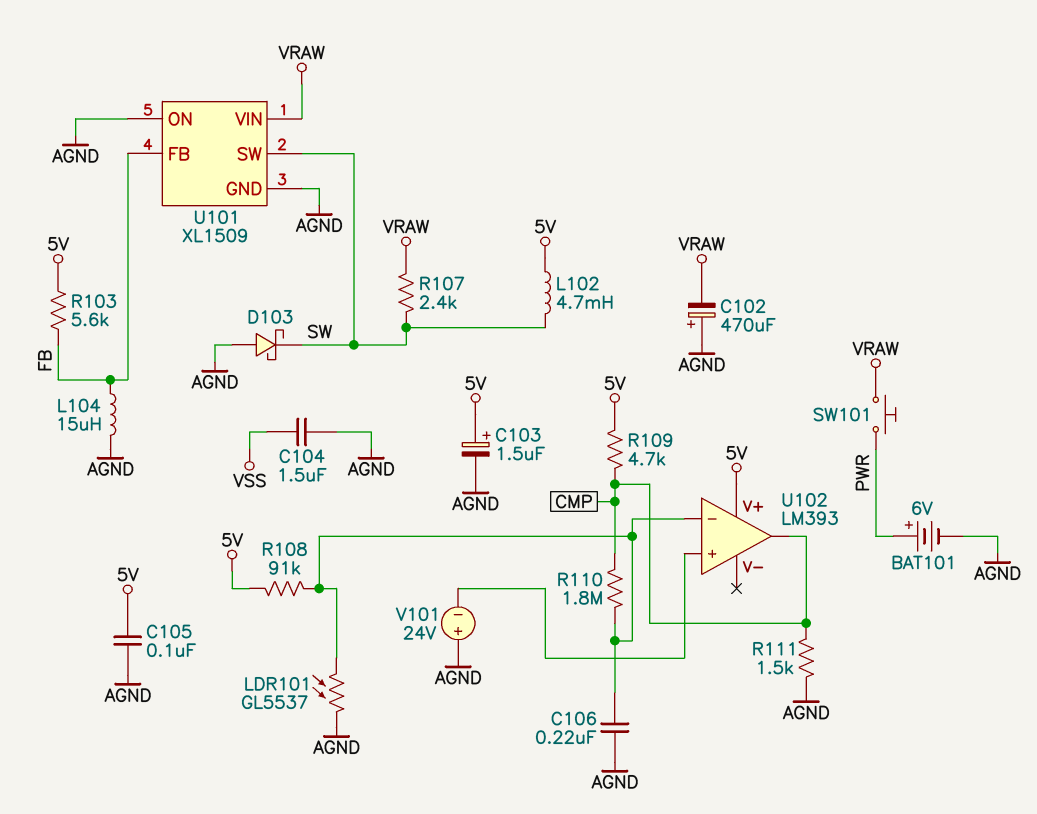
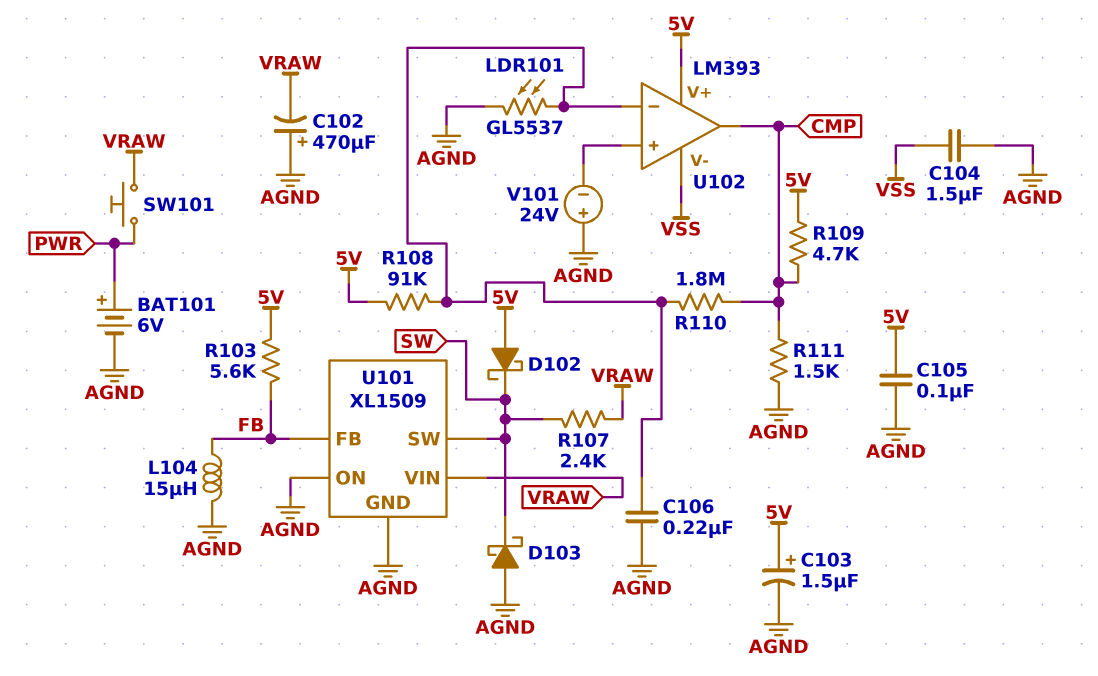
D102: none -> schottky (A 5V, K SW)
L102: 4.7mH (5V, SW) -> none
U102 pin V-: none -> VSS

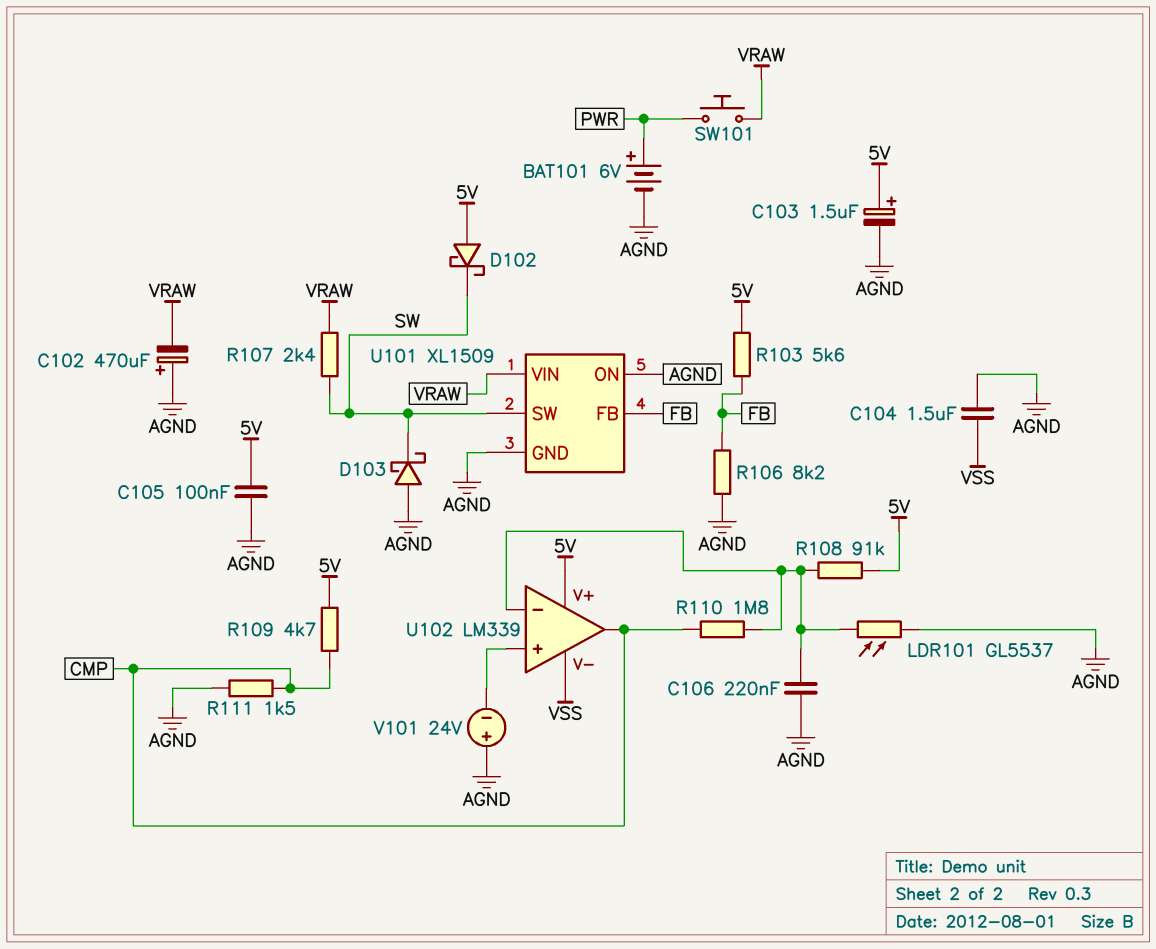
L104: 15uH (AGND, FB) -> none
R106: none -> 8.2k (AGND, FB)
U102: LM393 -> LM339

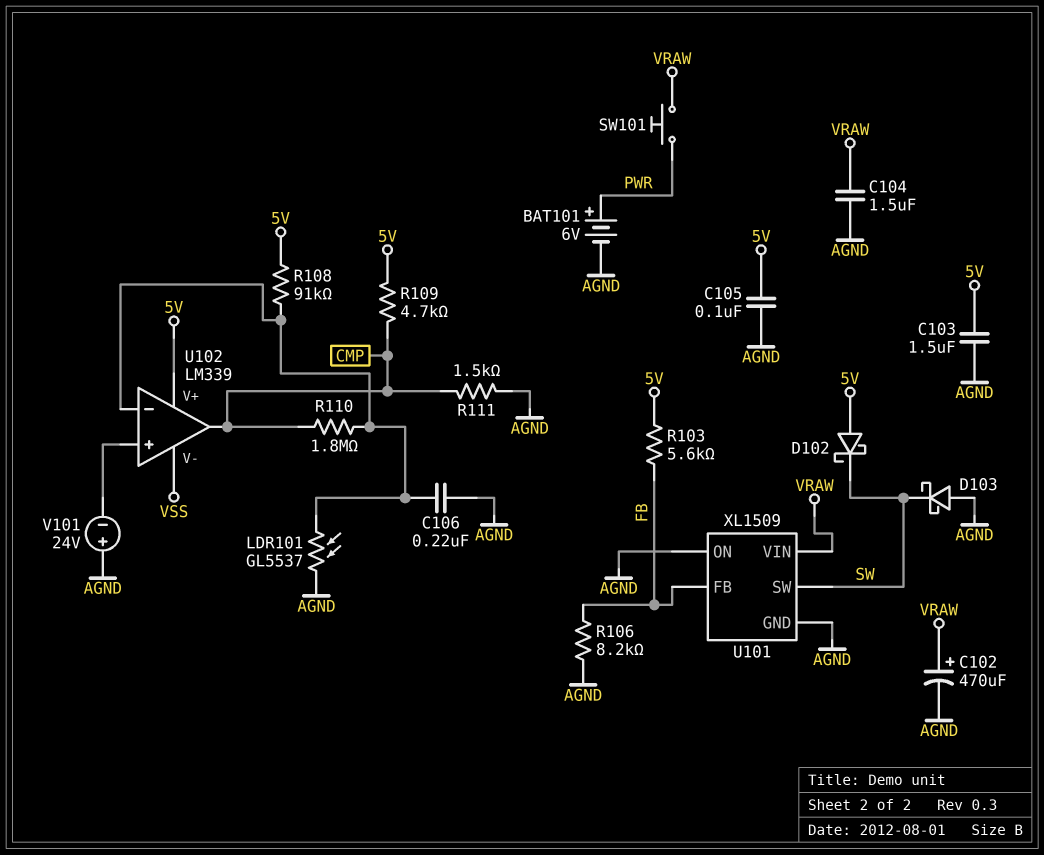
C102: 470uF (plus AGND, minus VRAW) -> 470uF (plus VRAW, minus AGND)
C103: 1.5uF (plus 5V, minus AGND) -> 1.5uF (5V, AGND)
C104: 1.5uF (AGND, VSS) -> 1.5uF (AGND, VRAW)
R107: 2.4k (SW, VRAW) -> none

